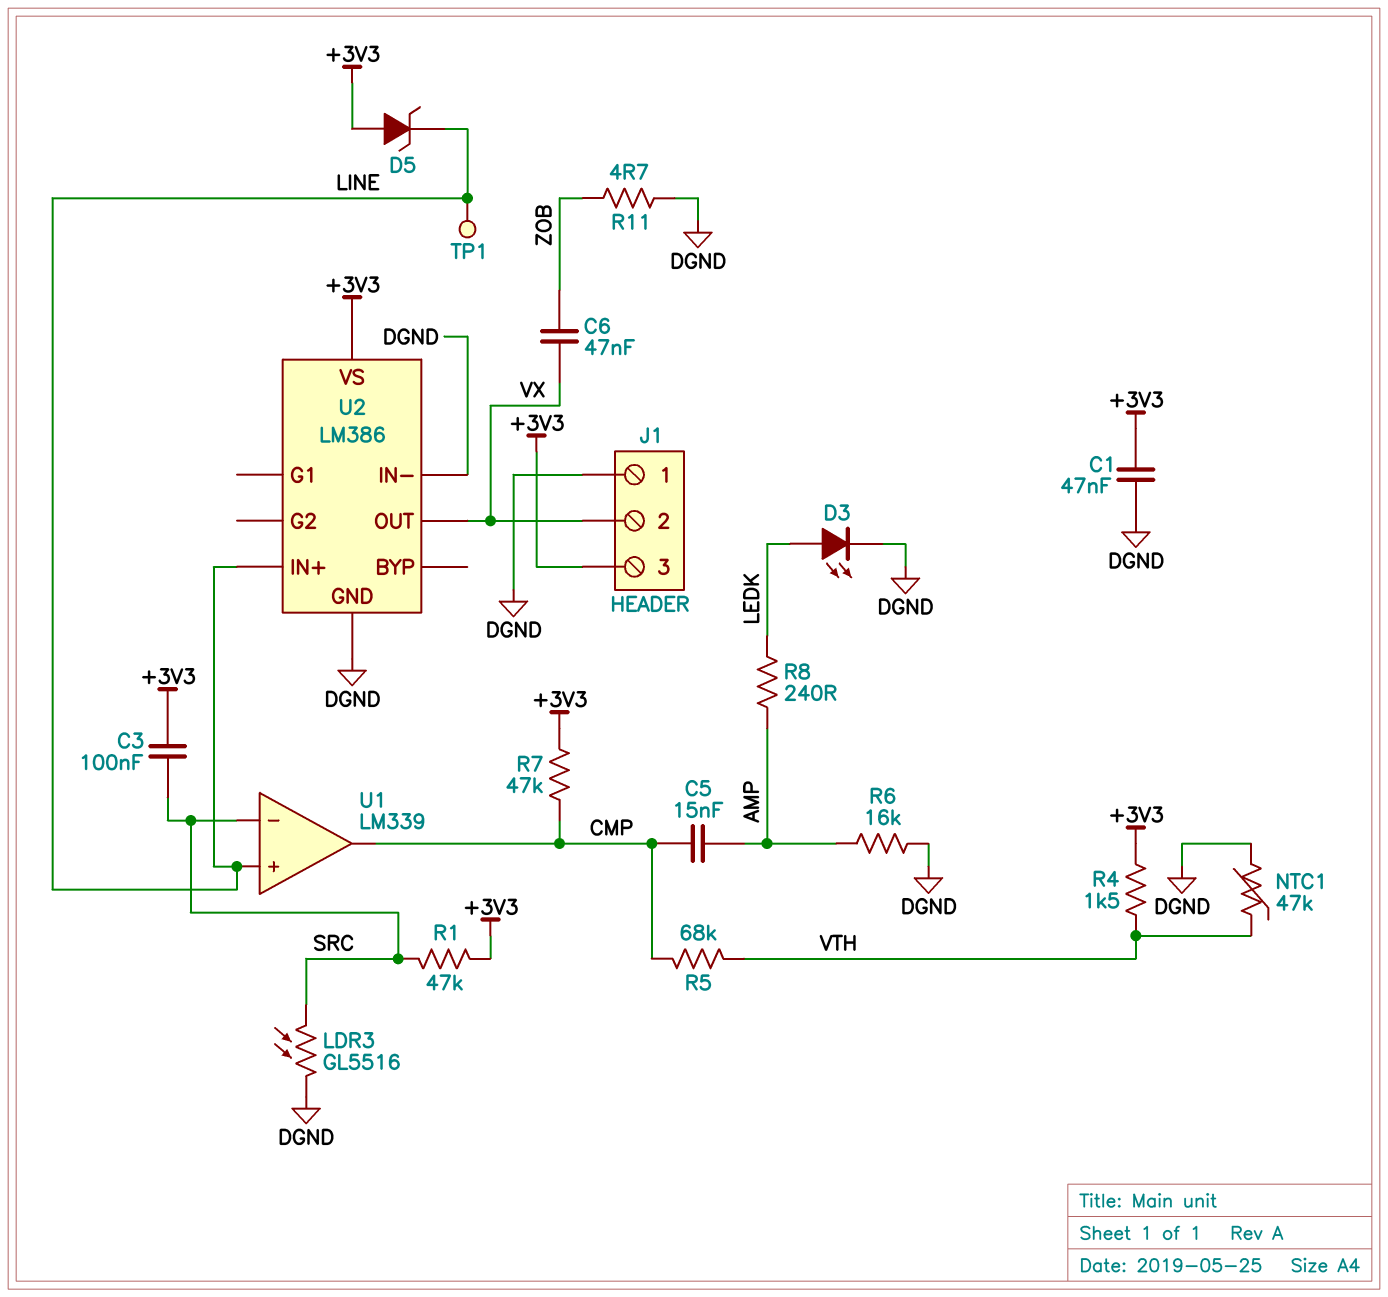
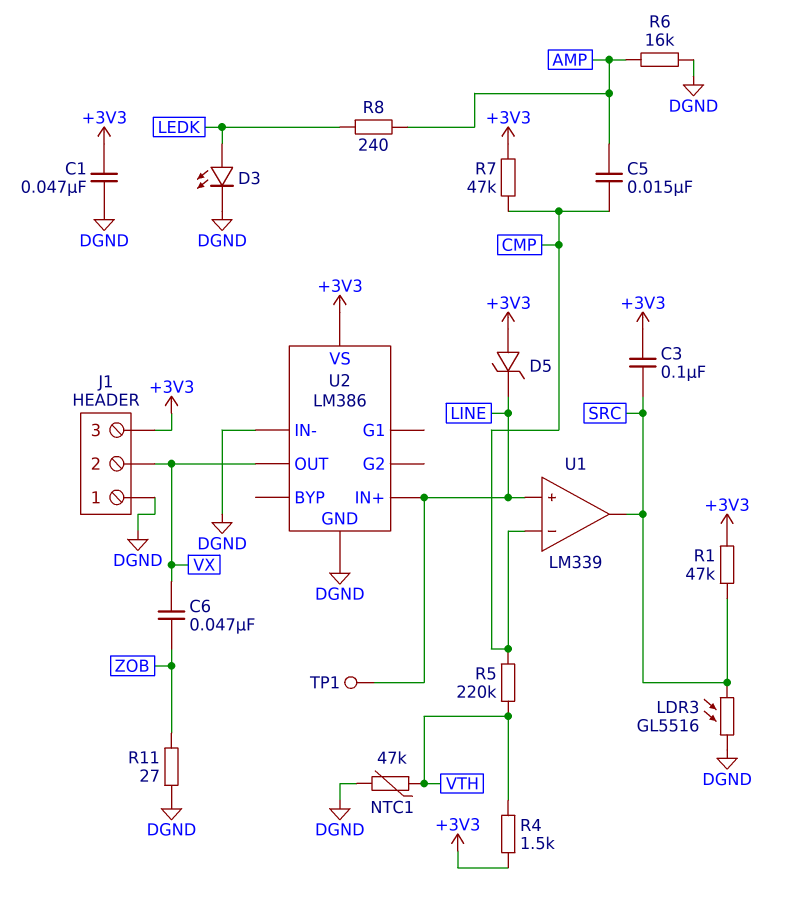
R5: 68k (CMP, VTH) -> 220k (CMP, VTH)
R11: 4.7 (DGND, ZOB) -> 27 (DGND, ZOB)
U1 pin in-: SRC -> CMP
U1 pin out: CMP -> SRC

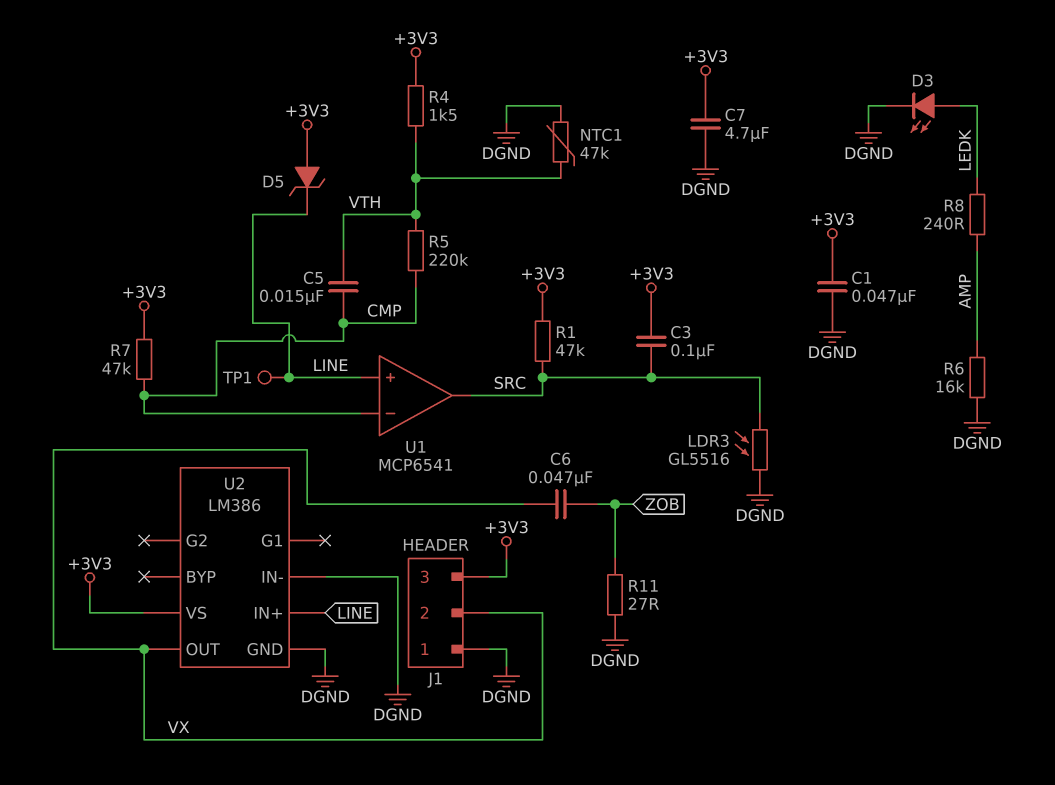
C5: 15nF (AMP, CMP) -> 15nF (CMP, VTH)
C7: none -> 4.7uF (+3V3, DGND)
U1: LM339 -> MCP6541

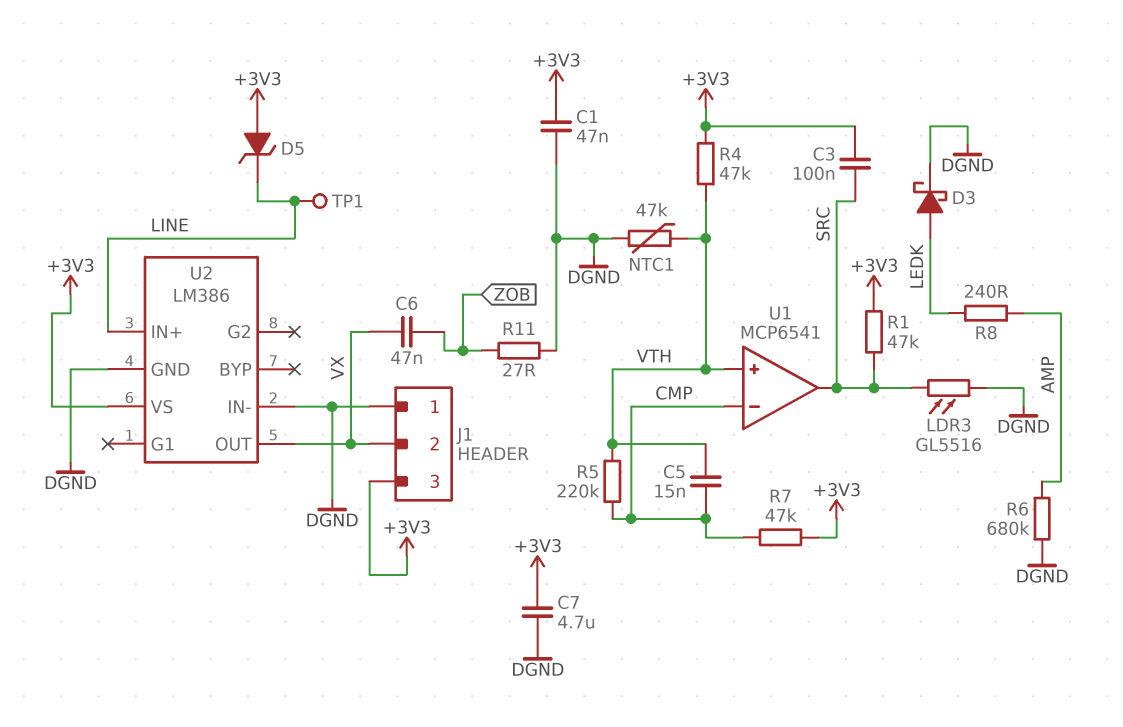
D3: LED (A LEDK, K DGND) -> schottky (A LEDK, K DGND)
R4: 1.5k (+3V3, VTH) -> 47k (+3V3, VTH)
R6: 16k (AMP, DGND) -> 680k (AMP, DGND)
U1 pin in+: LINE -> VTH

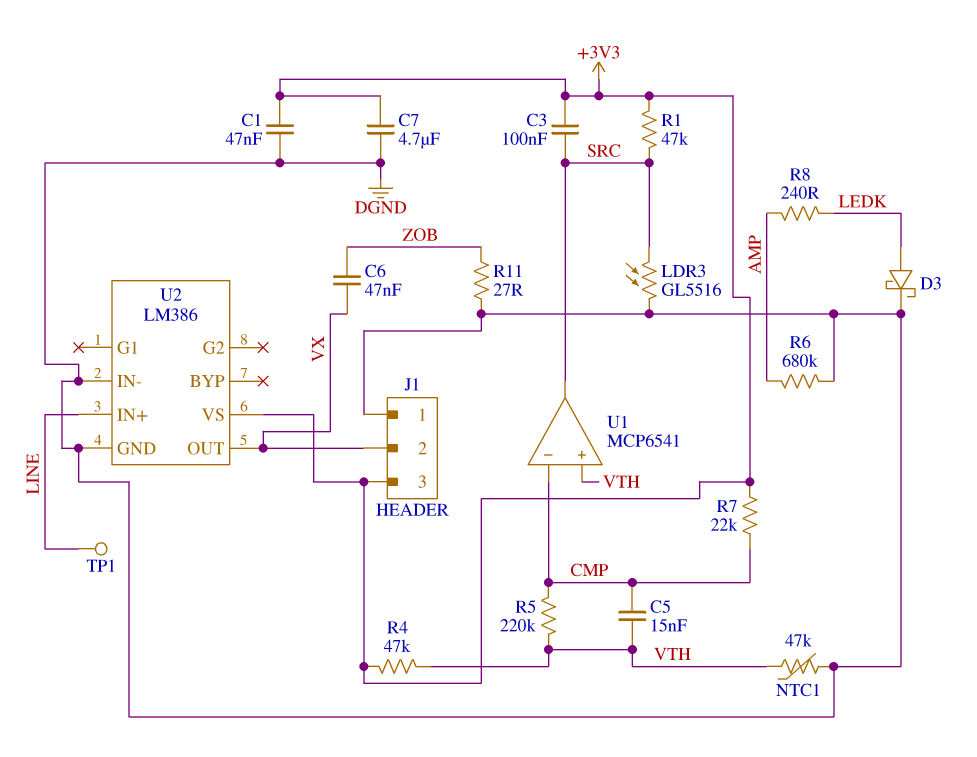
D5: zener (A +3V3, K LINE) -> none
R7: 47k (+3V3, CMP) -> 22k (+3V3, CMP)

